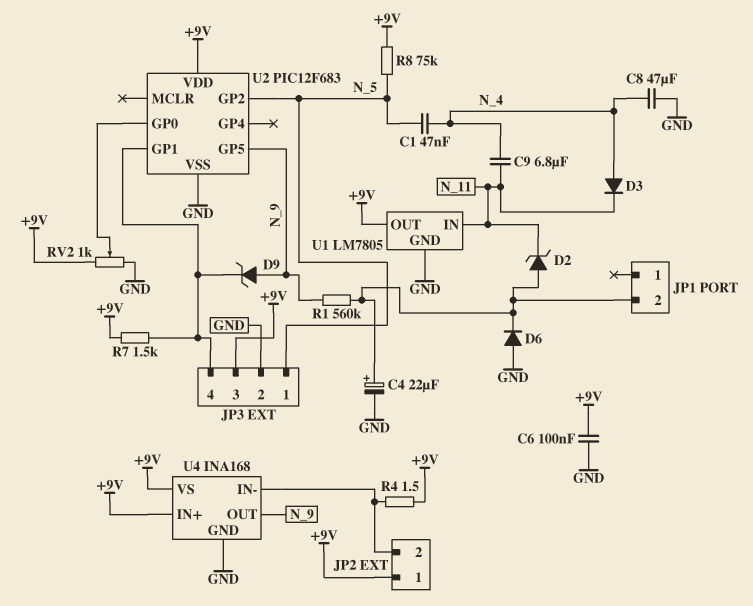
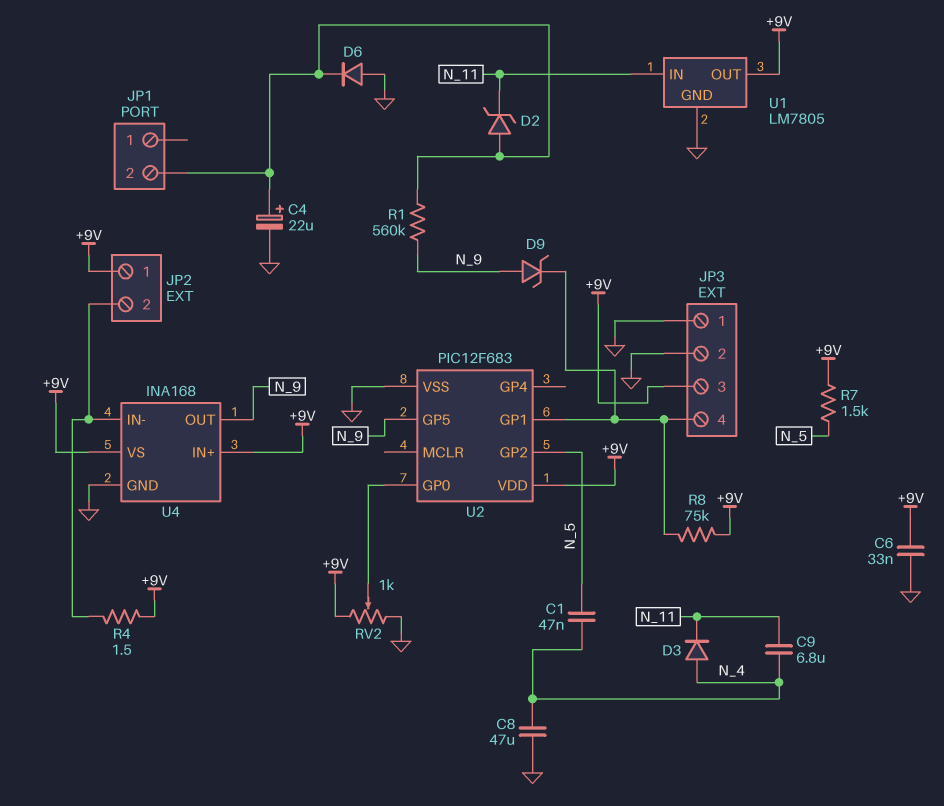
C6: 100nF (+9V, GND) -> 33nF (+9V, GND)
JP3 pin 1: N_5 -> GND
R7: 1.5k (+9V, JP3/4) -> 1.5k (+9V, N_5)
R8: 75k (+9V, N_5) -> 75k (+9V, JP3/4)

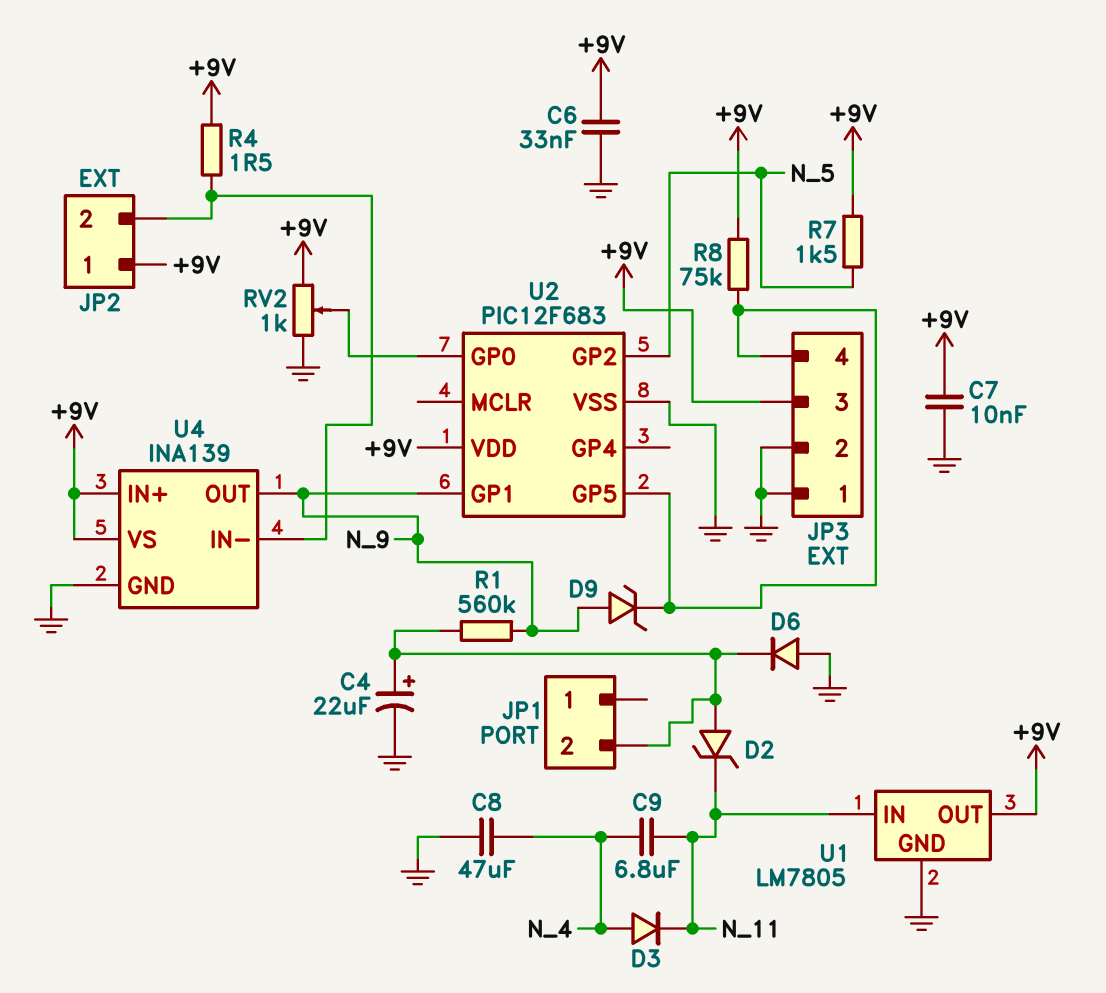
C1: 47nF (N_4, N_5) -> none
C7: none -> 10nF (+9V, GND)
U2 pin GP1: JP3/4 -> N_9
U2 pin GP5: N_9 -> JP3/4
U4: INA168 -> INA139

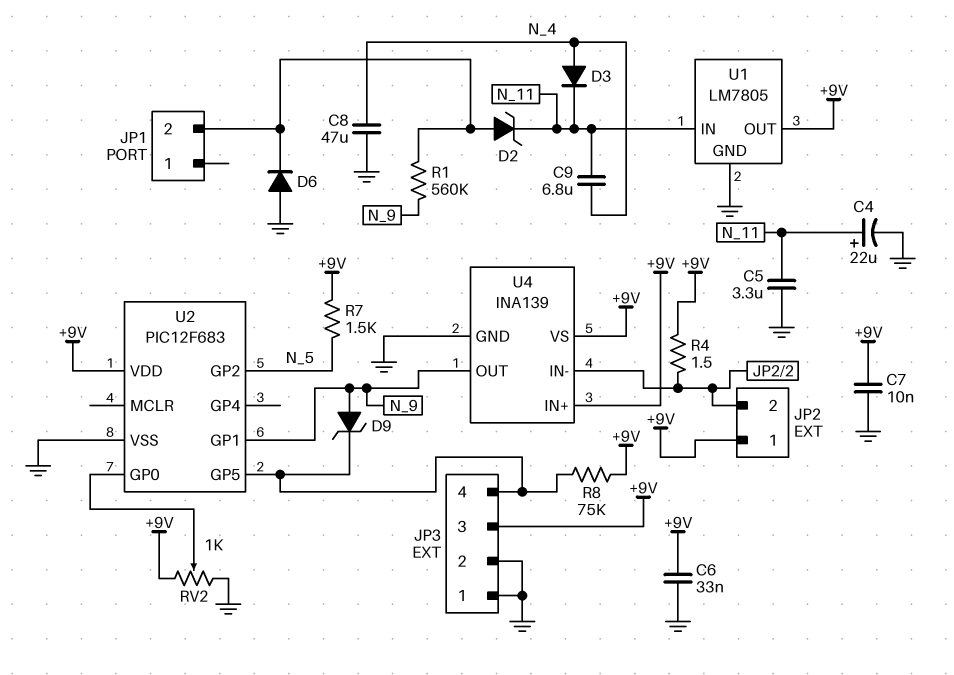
C4: 22uF (plus JP1/2, minus GND) -> 22uF (plus N_11, minus GND)
C5: none -> 3.3uF (GND, N_11)

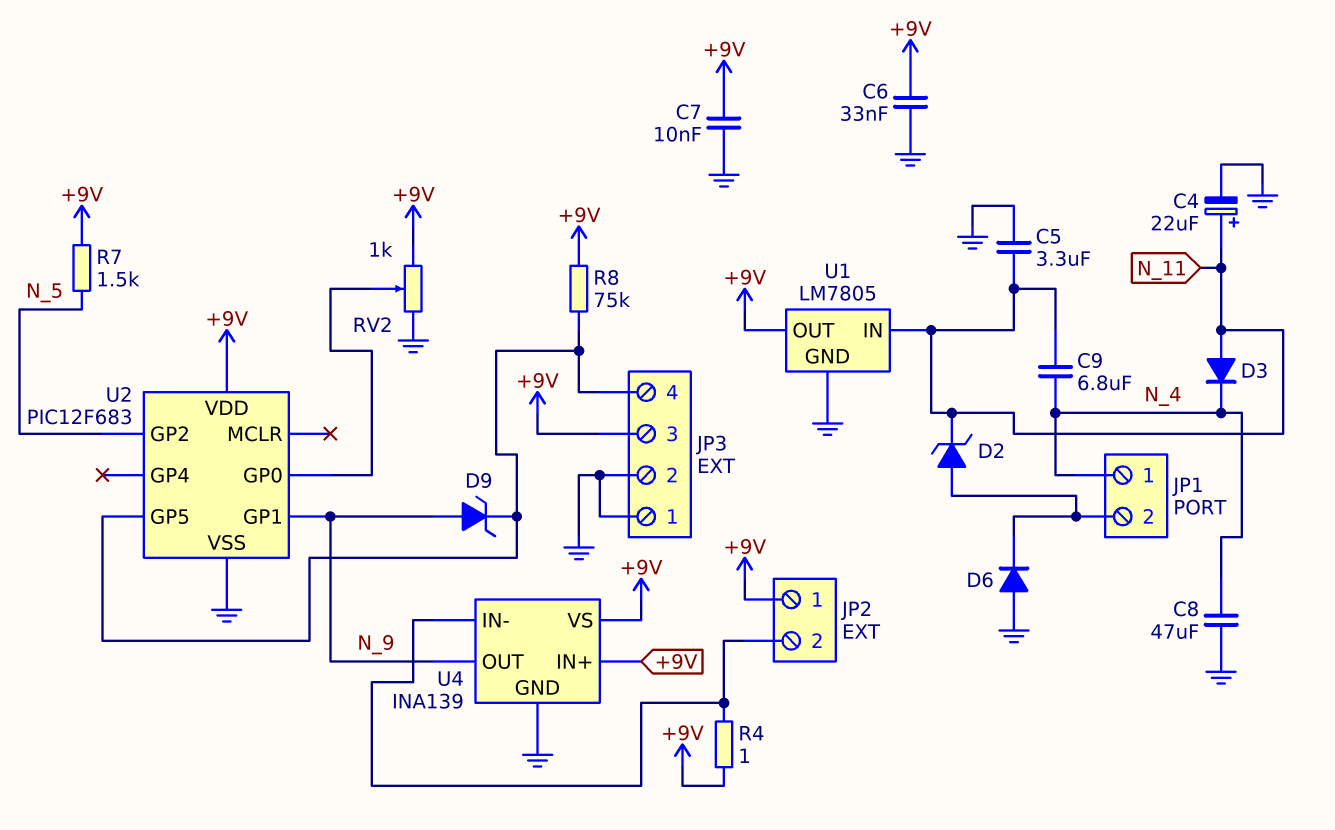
D3: diode (A N_4, K N_11) -> diode (A N_11, K N_4)
JP1 pin 1: none -> N_4
R1: 560k (JP1/2, N_9) -> none
R4: 1.5 (+9V, JP2/2) -> 1 (+9V, JP2/2)

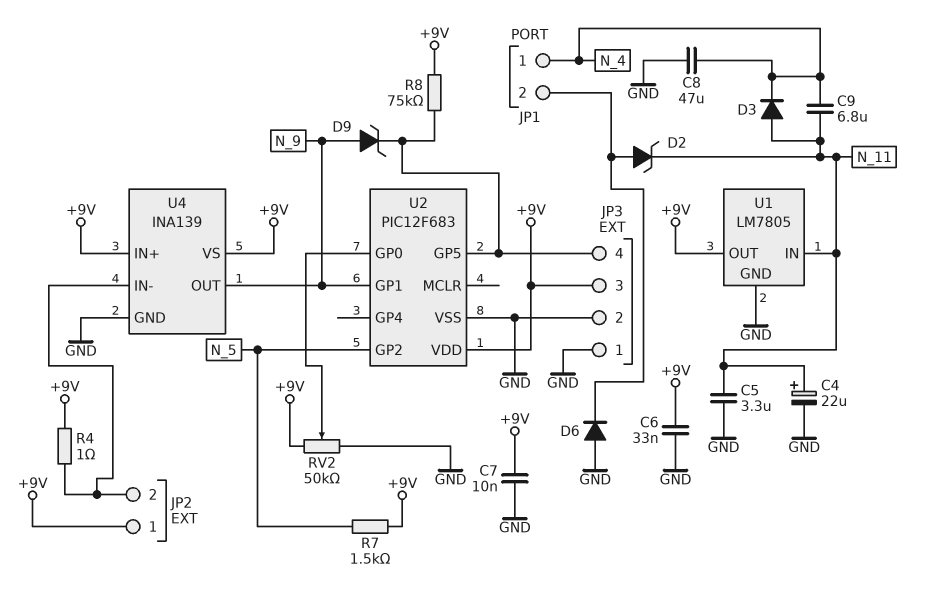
RV2: 1k (+9V, GND, wiper U2/GP0) -> 50k (+9V, GND, wiper U2/GP0)

